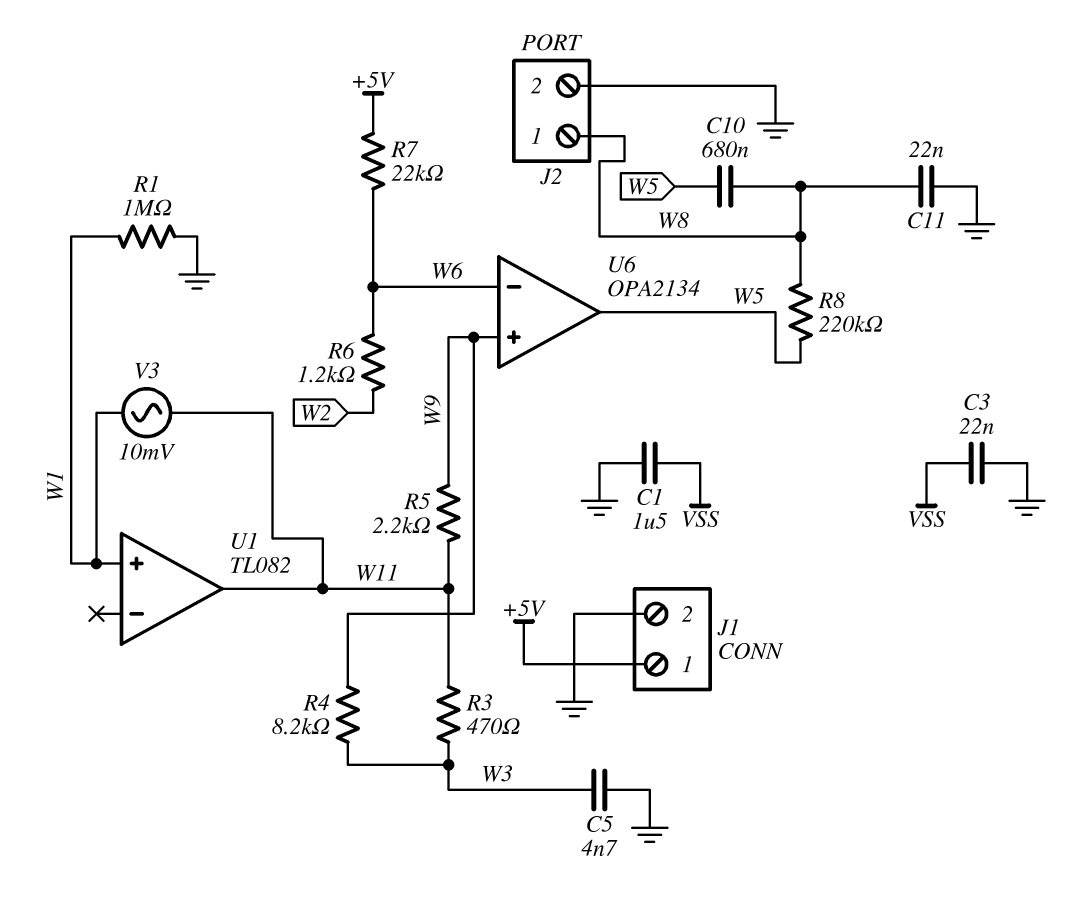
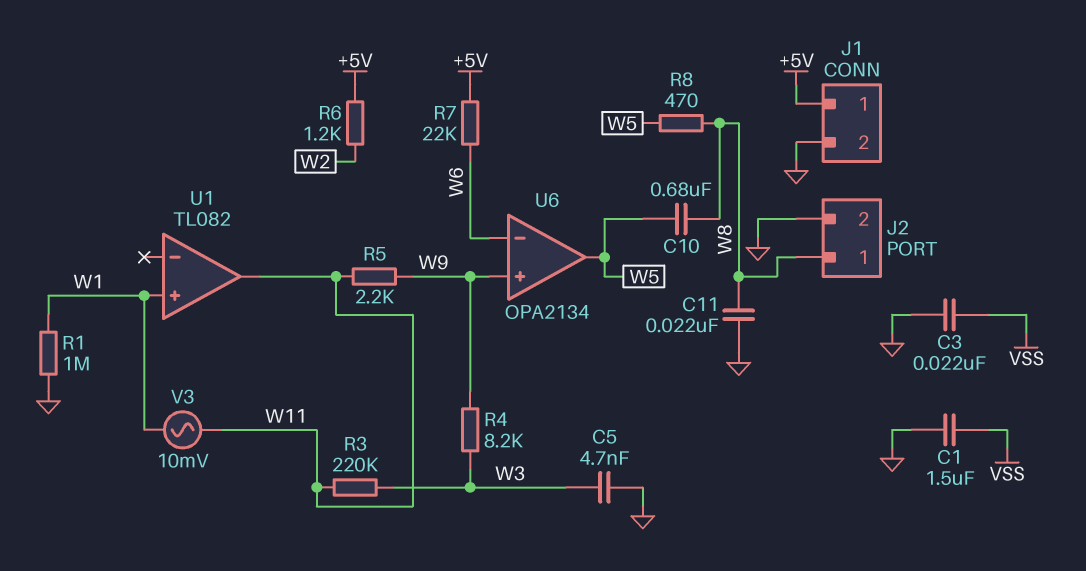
R3: 470 (W3, W11) -> 220k (W3, W11)
R6: 1.2k (W2, W6) -> 1.2k (+5V, W2)
R8: 220k (W5, W8) -> 470 (W5, W8)

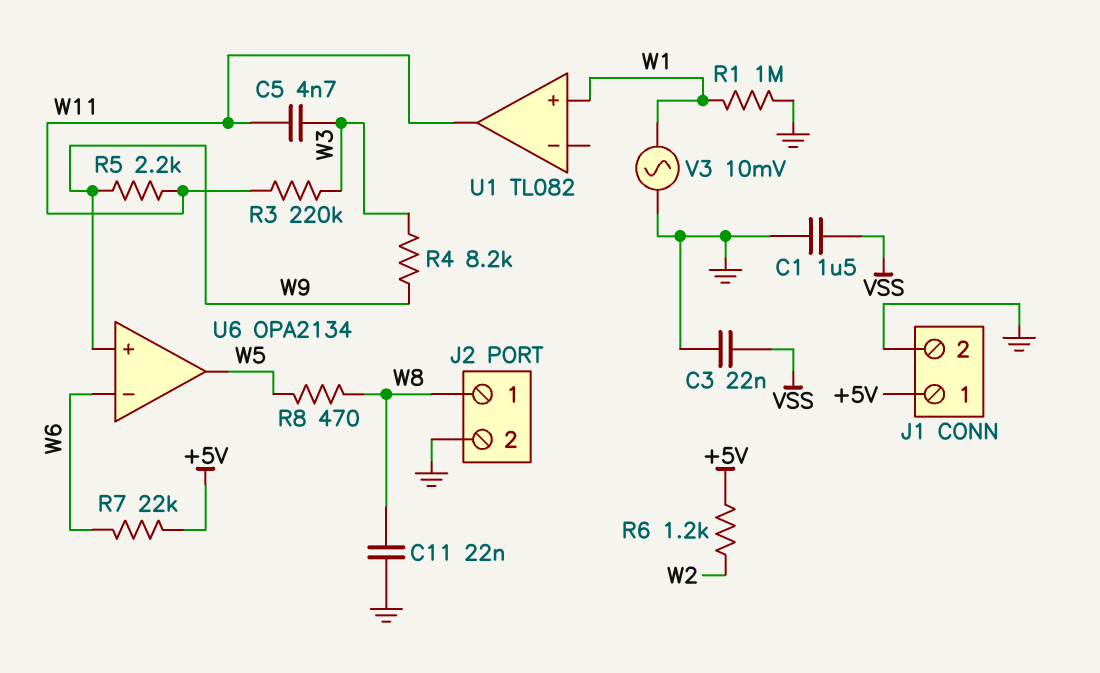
C5: 4.7nF (GND, W3) -> 4.7nF (W3, W11)
C10: 680nF (W5, W8) -> none
V3: AC 10mV (W1, W11) -> AC 10mV (GND, W1)

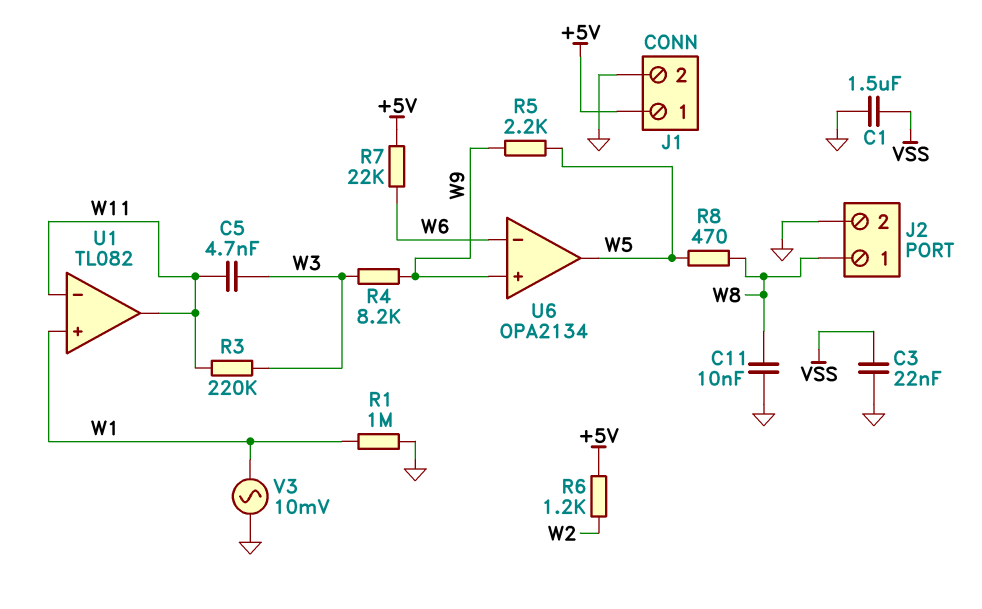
C11: 22nF (GND, W8) -> 10nF (GND, W8)
R5: 2.2k (W9, W11) -> 2.2k (W5, W9)
U1 pin in-: none -> W11

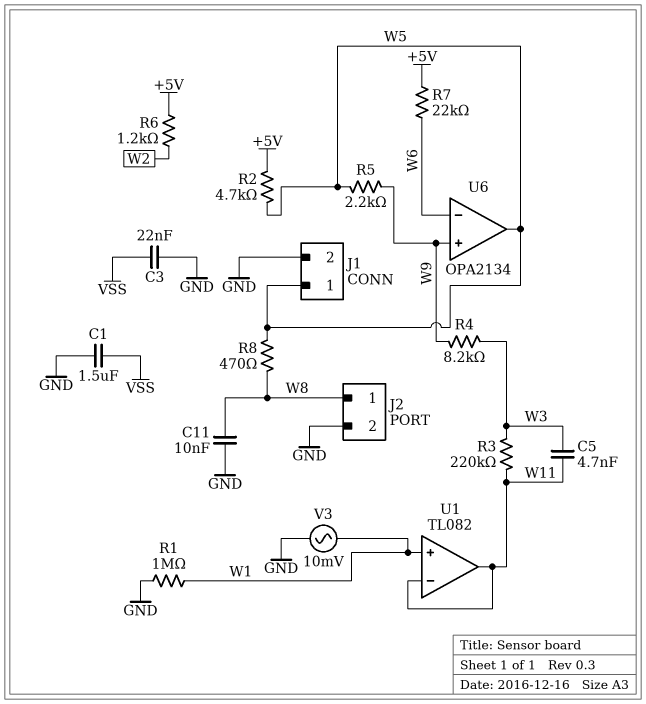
J1 pin 1: +5V -> W5
R2: none -> 4.7k (+5V, W5)

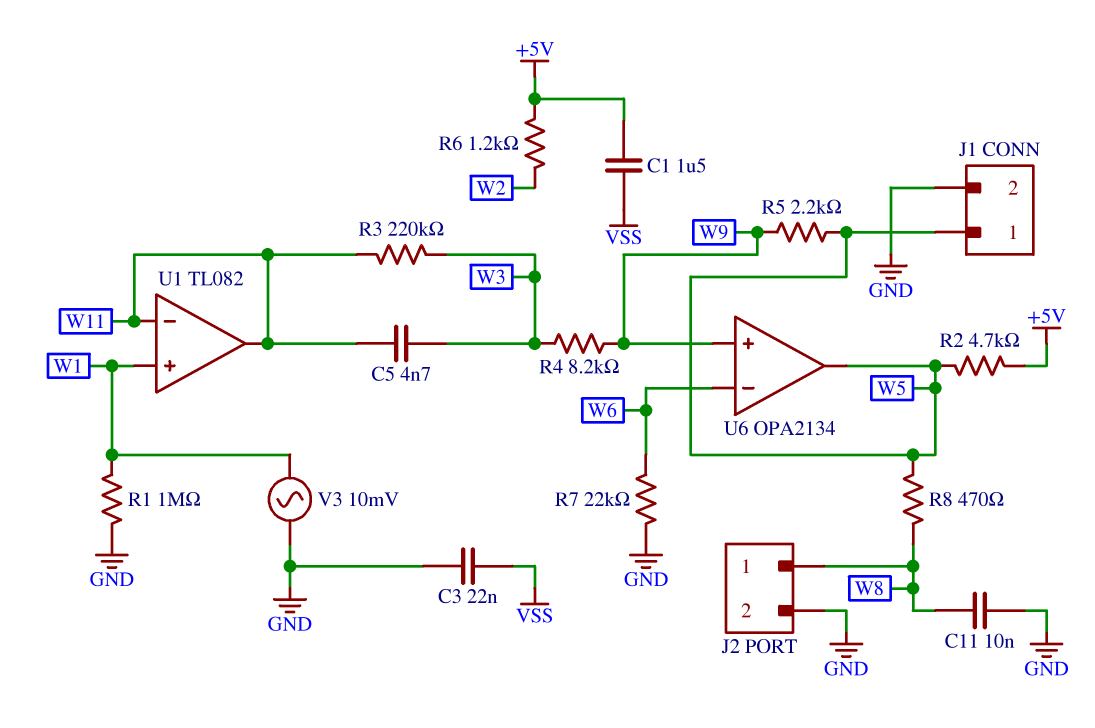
C1: 1.5uF (GND, VSS) -> 1.5uF (+5V, VSS)
R7: 22k (+5V, W6) -> 22k (GND, W6)

